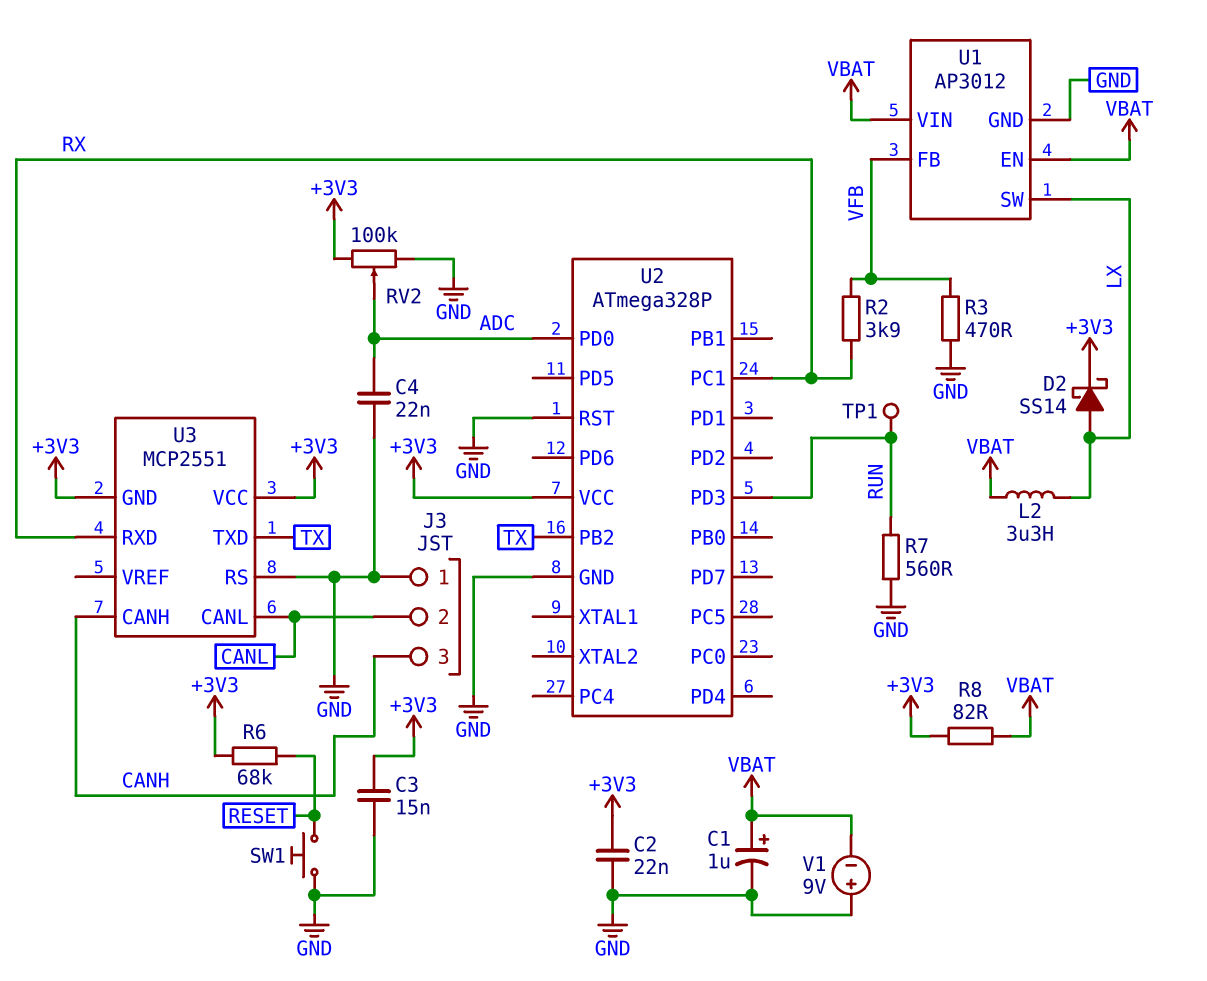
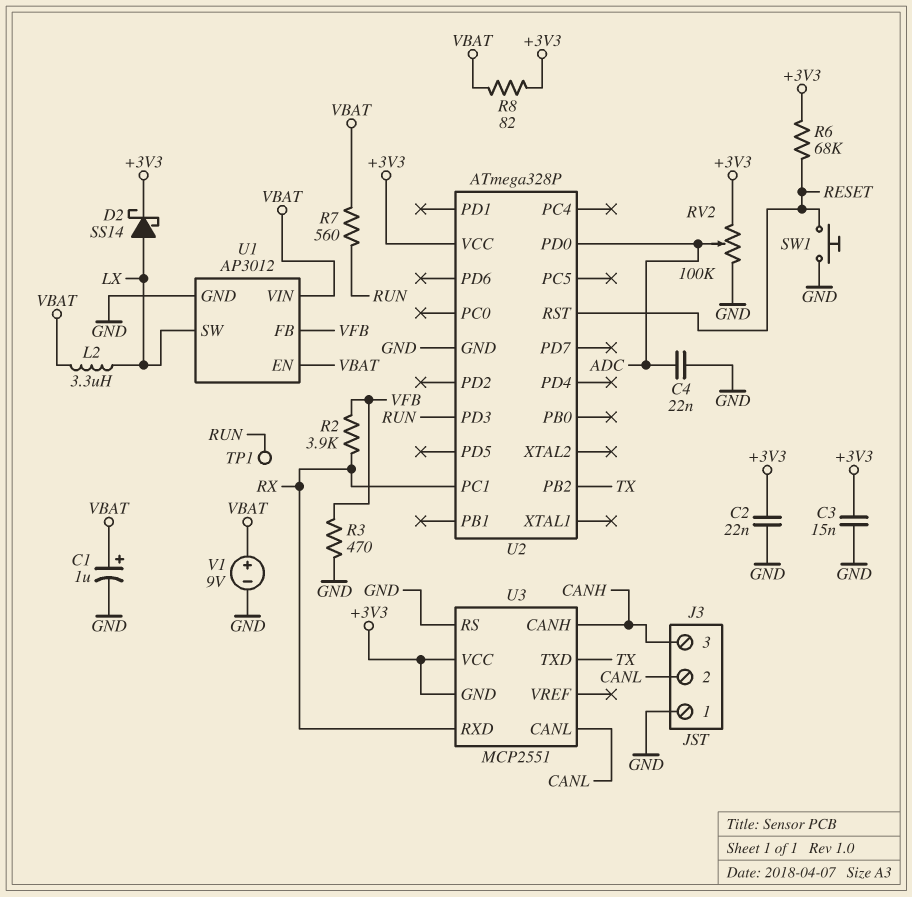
R7: 560 (GND, RUN) -> 560 (RUN, VBAT)
U2 pin RST: GND -> RESET
V1: 9V (plus GND, minus VBAT) -> 9V (plus VBAT, minus GND)

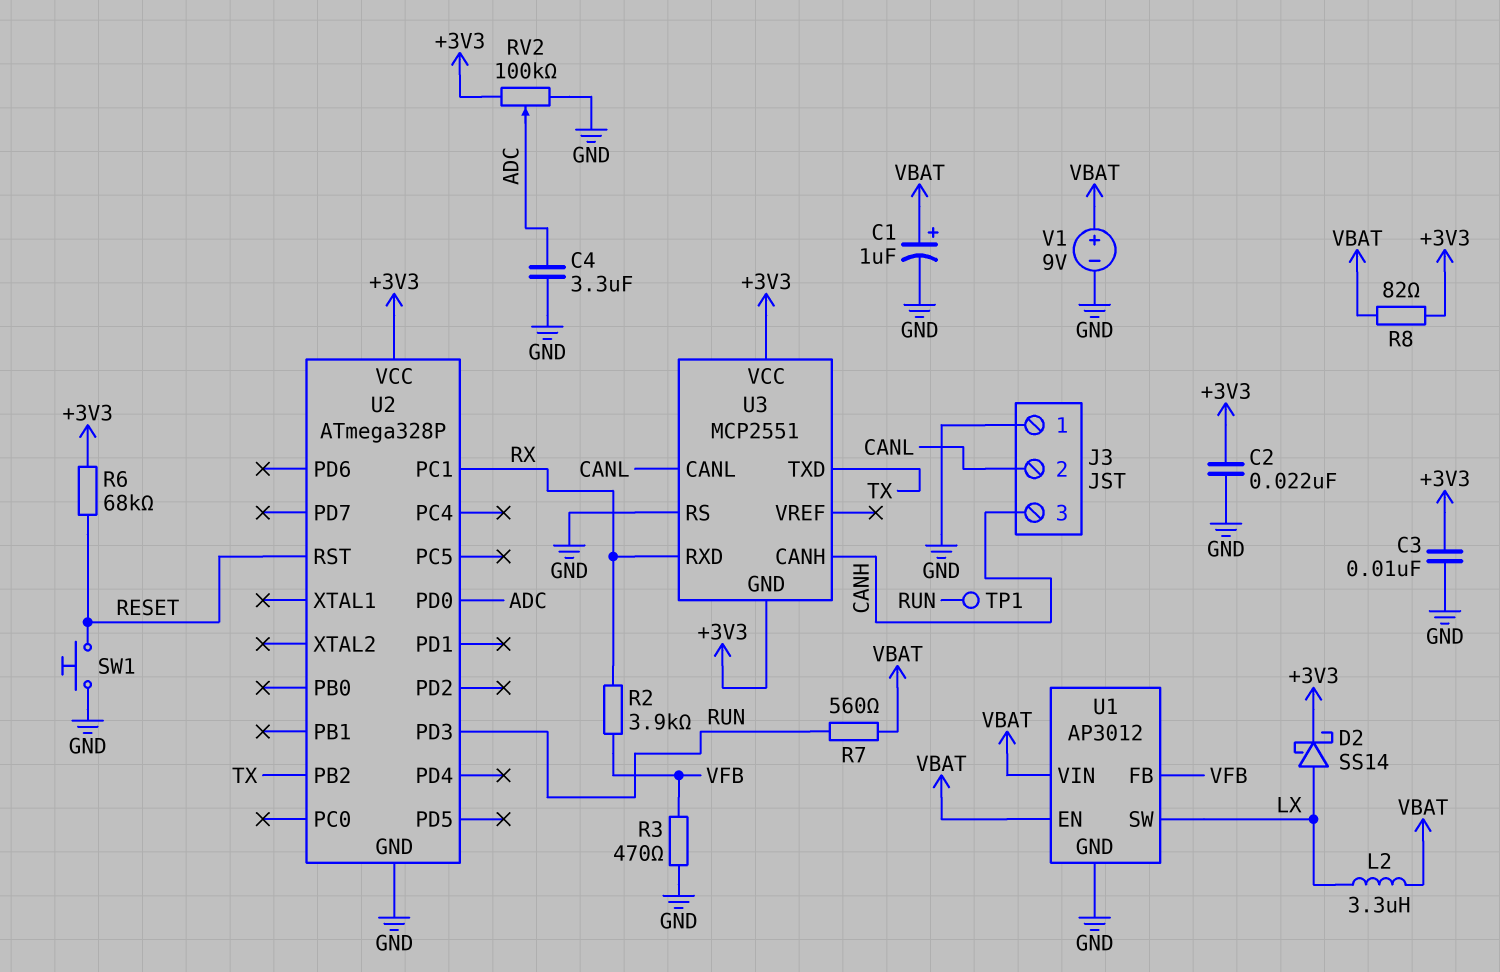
C3: 15nF (+3V3, GND) -> 10nF (+3V3, GND)
C4: 22nF (ADC, GND) -> 3.3uF (ADC, GND)

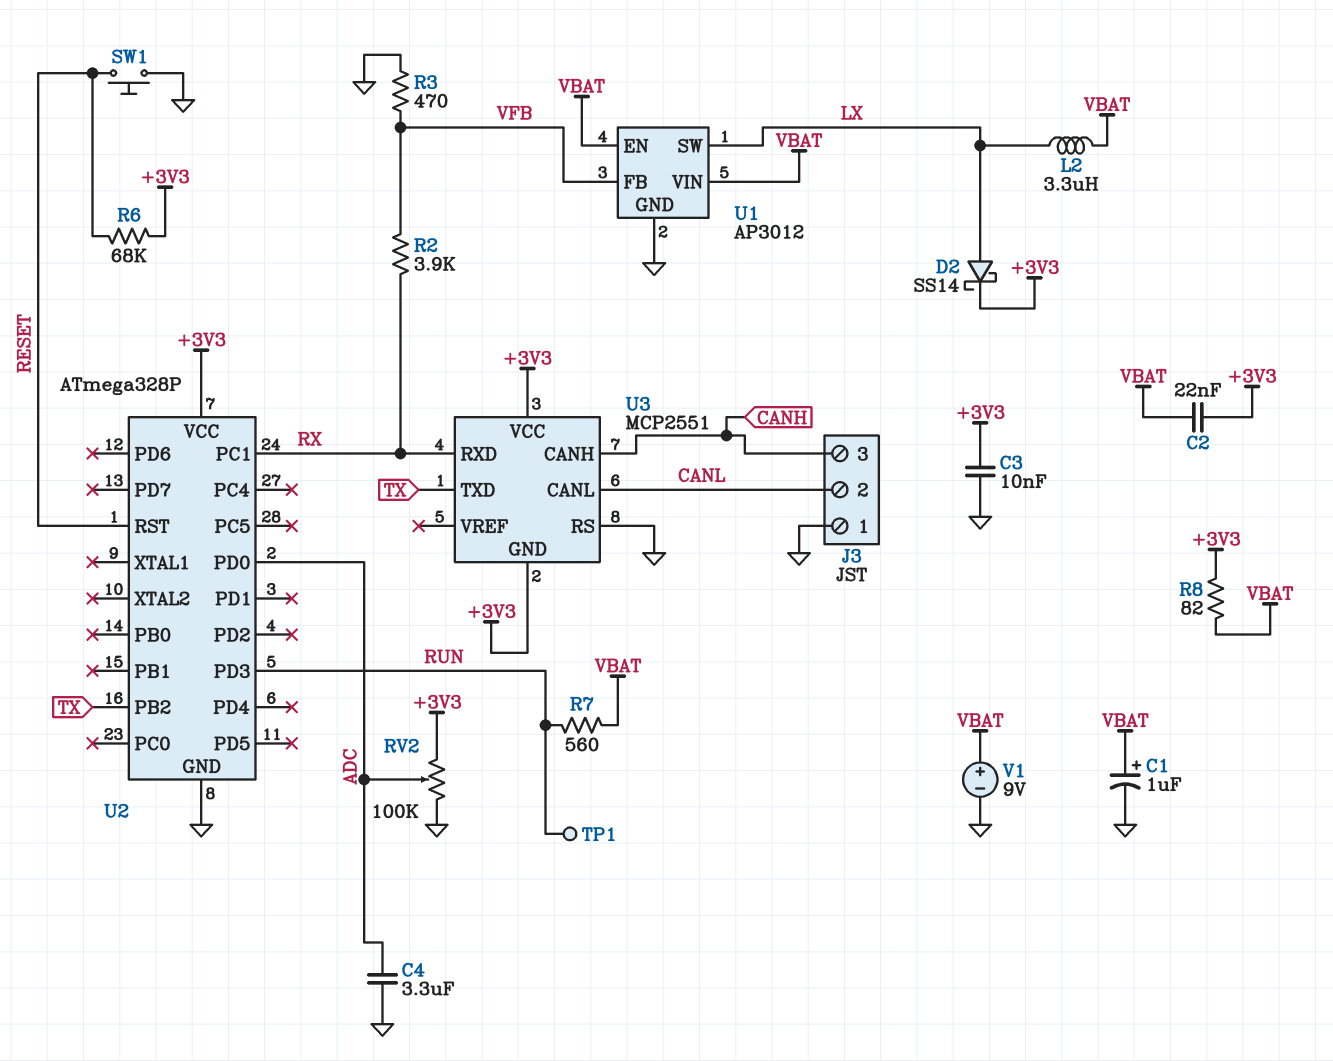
C2: 22nF (+3V3, GND) -> 22nF (+3V3, VBAT)

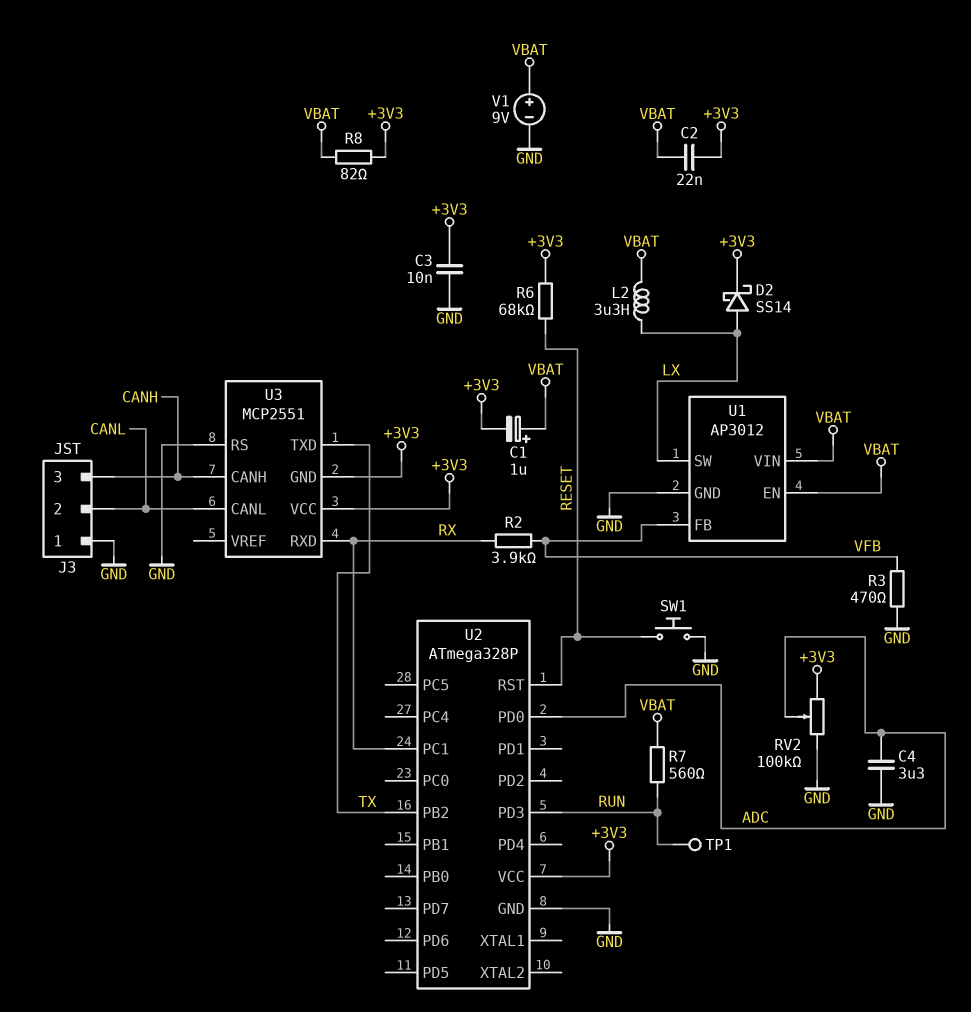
C1: 1uF (plus VBAT, minus GND) -> 1uF (plus VBAT, minus +3V3)

